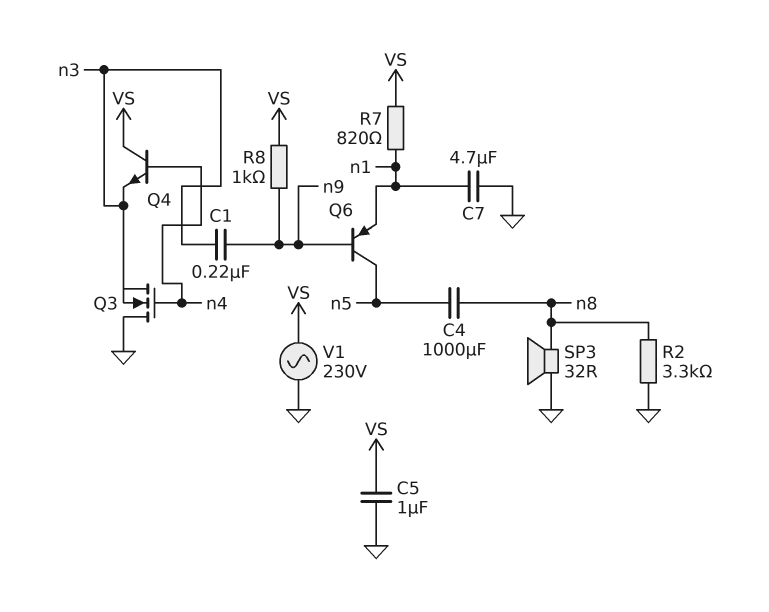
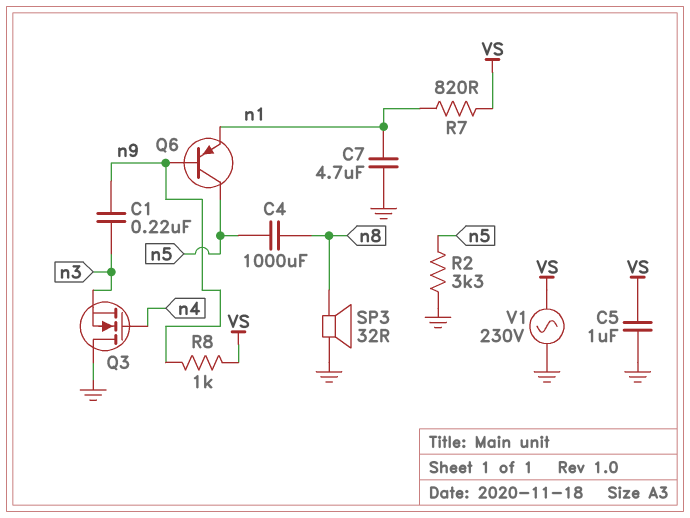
Q4: NPN (B n4, C VS, E n3) -> none
R2: 3.3k (GND, n8) -> 3.3k (GND, n5)

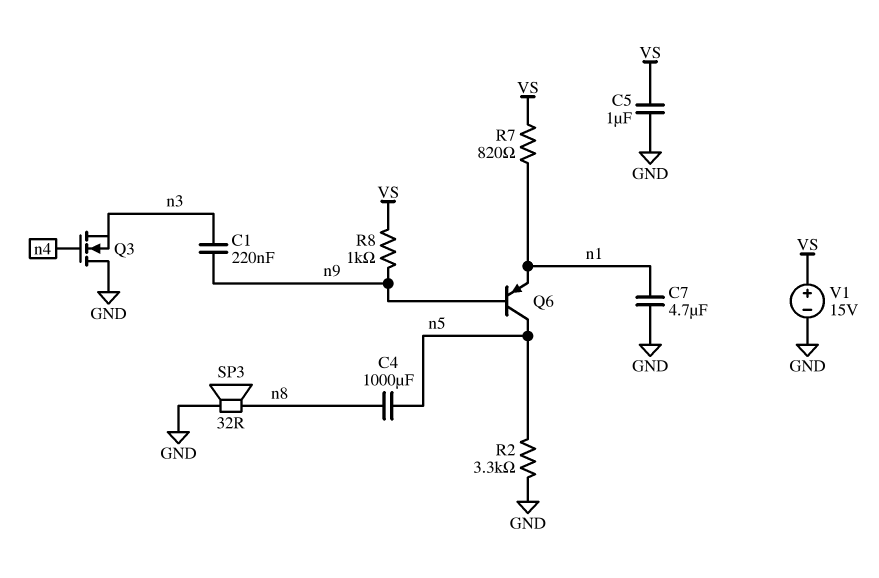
V1: AC 230V (GND, VS) -> 15V (plus VS, minus GND)

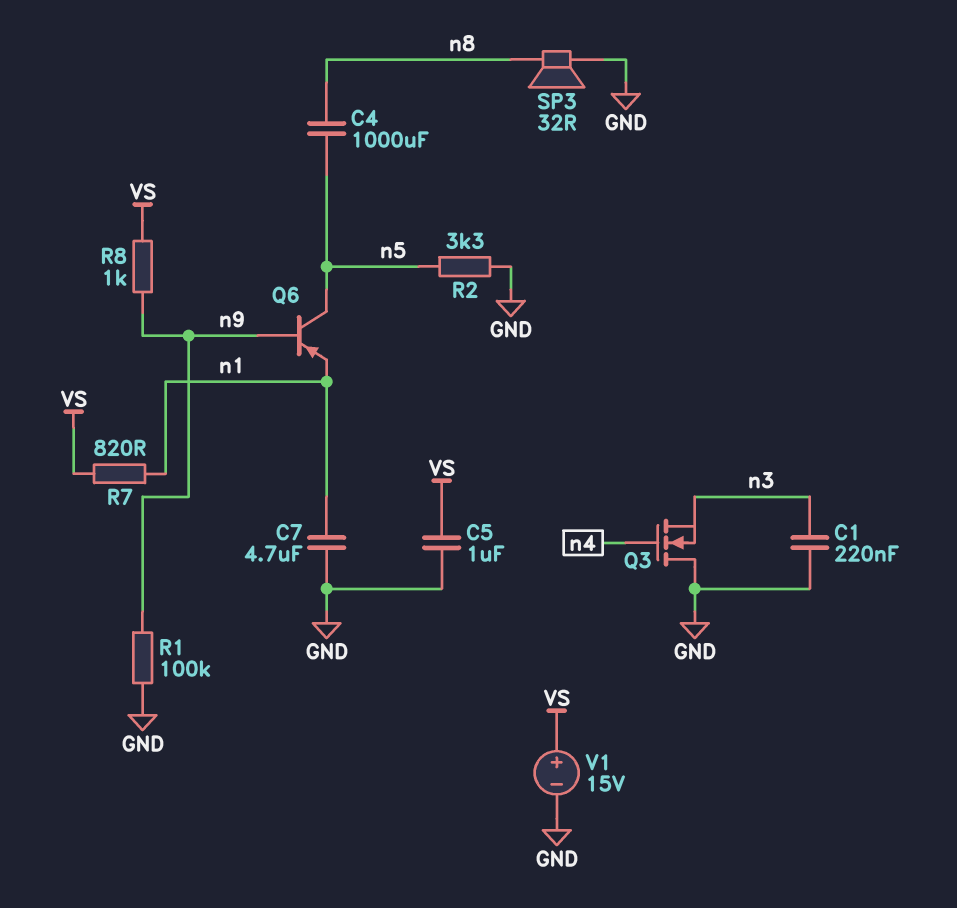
C1: 220nF (n3, n9) -> 220nF (GND, n3)
R1: none -> 100k (GND, n9)

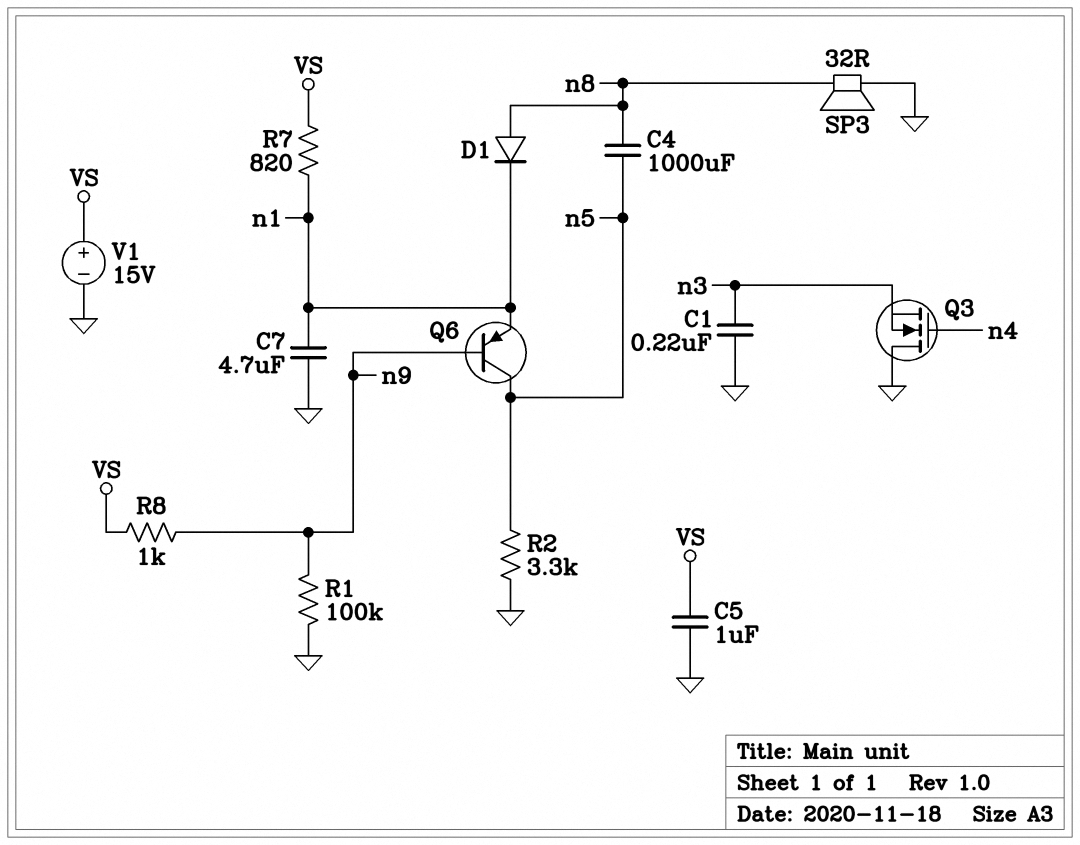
D1: none -> diode (A n8, K n1)

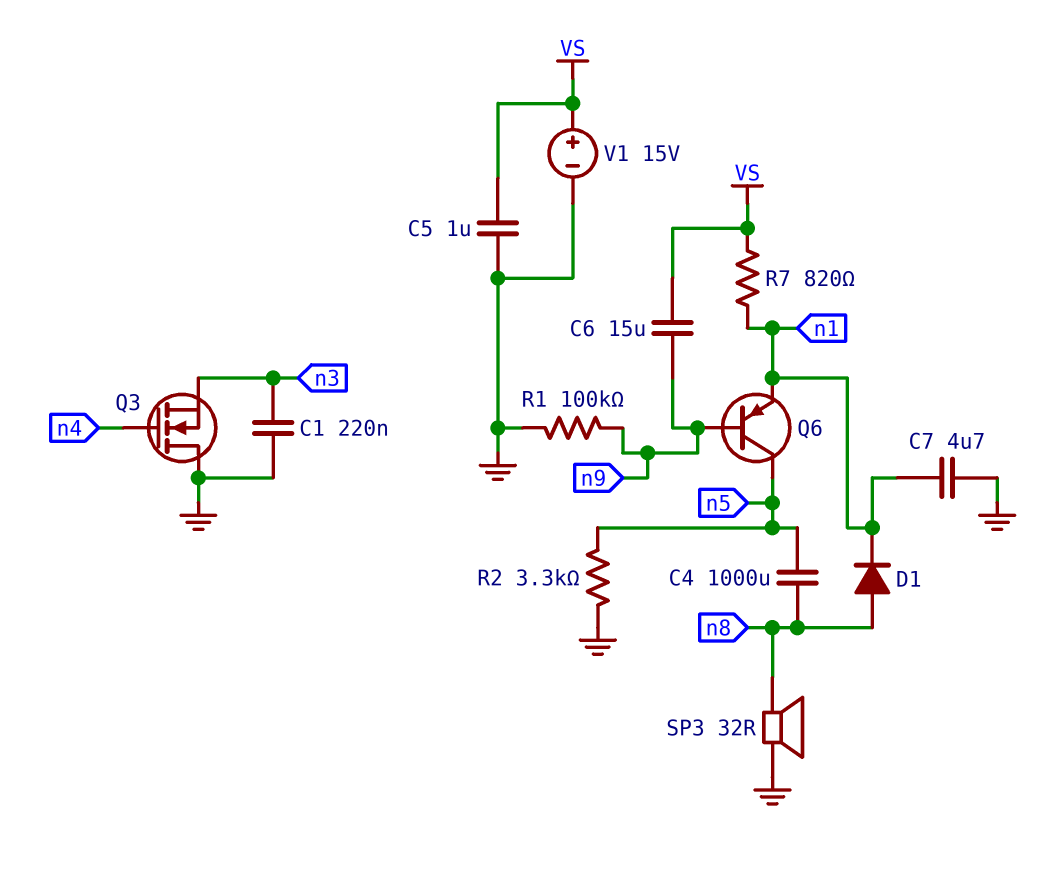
C6: none -> 15uF (VS, n9)
R8: 1k (VS, n9) -> none

